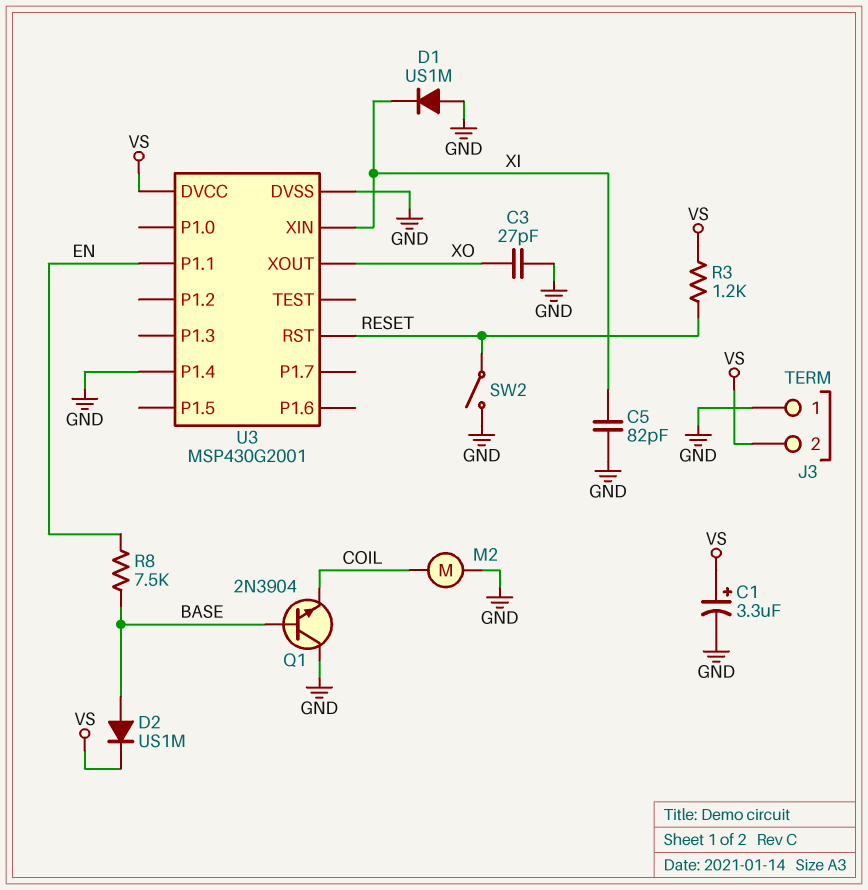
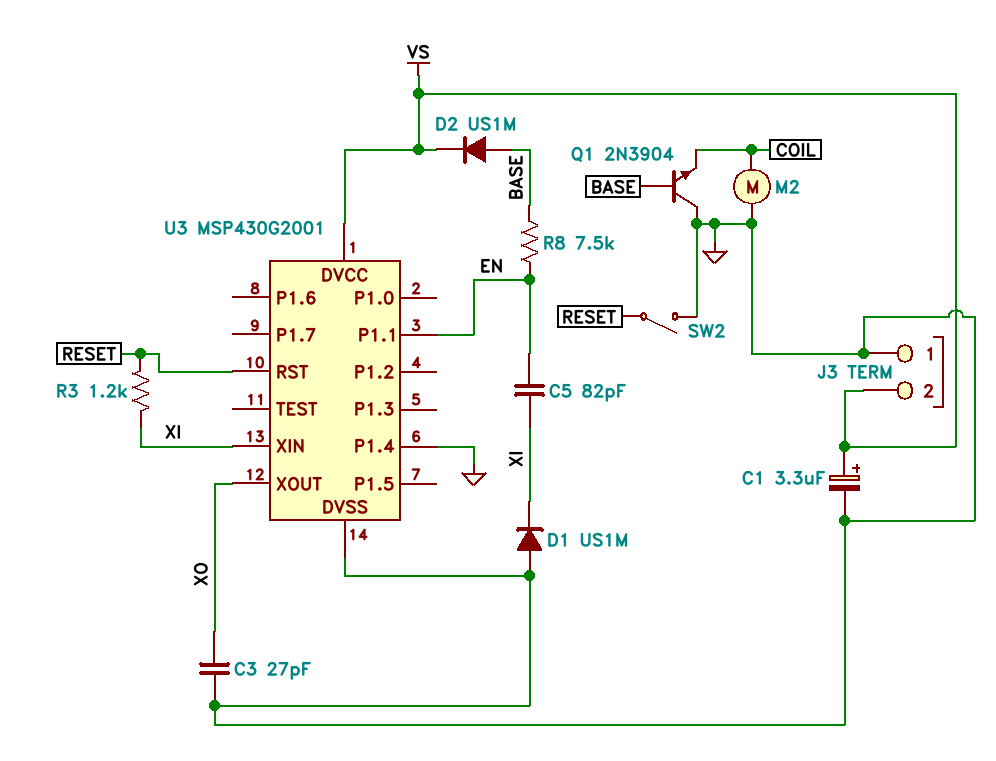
C5: 82pF (GND, XI) -> 82pF (EN, XI)
R3: 1.2k (RESET, VS) -> 1.2k (RESET, XI)

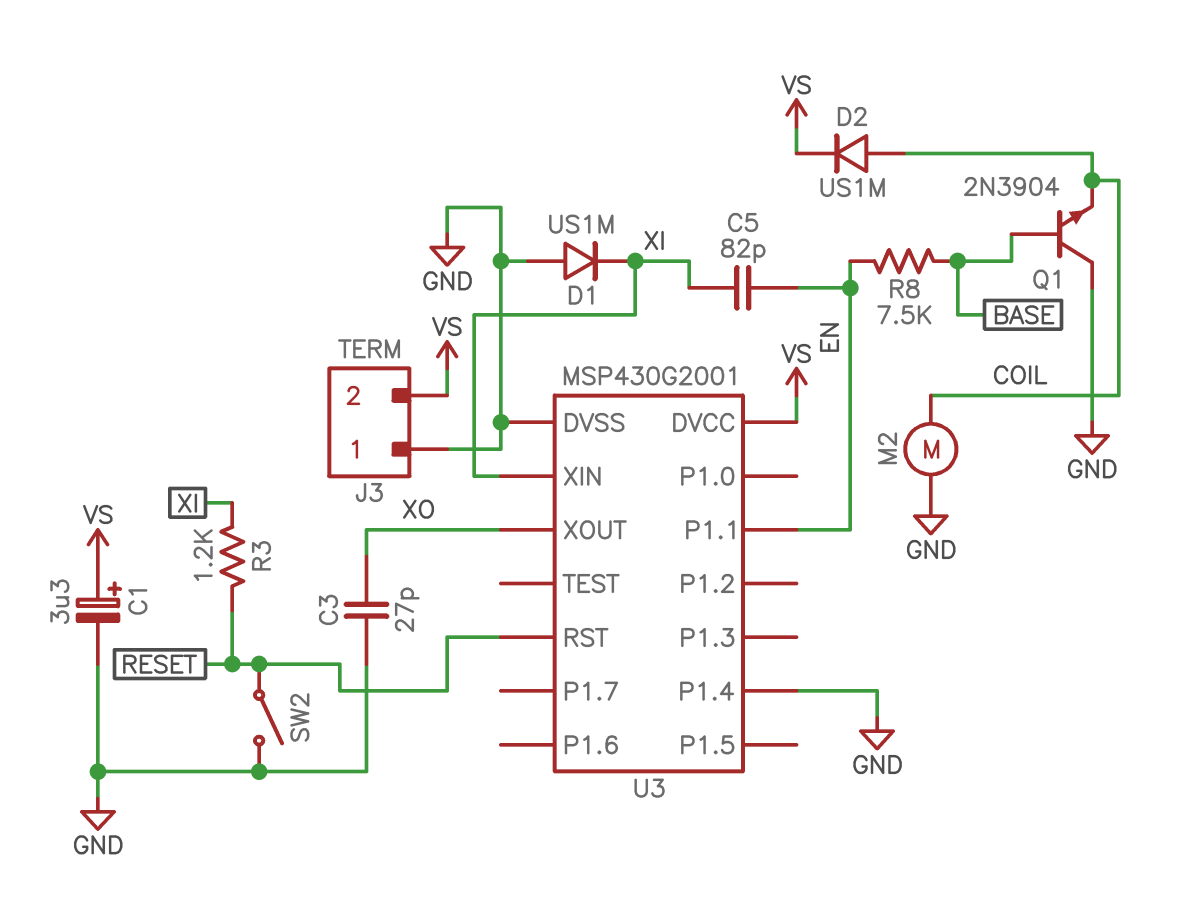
D2: diode US1M (A BASE, K VS) -> diode US1M (A COIL, K VS)

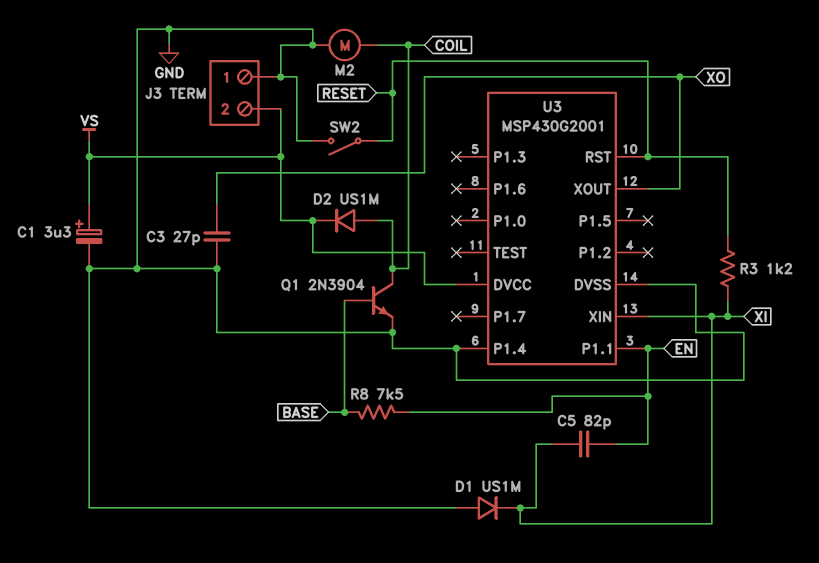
Q1: NPN 2N3904 (B BASE, C GND, E COIL) -> NPN 2N3904 (B BASE, C COIL, E GND)

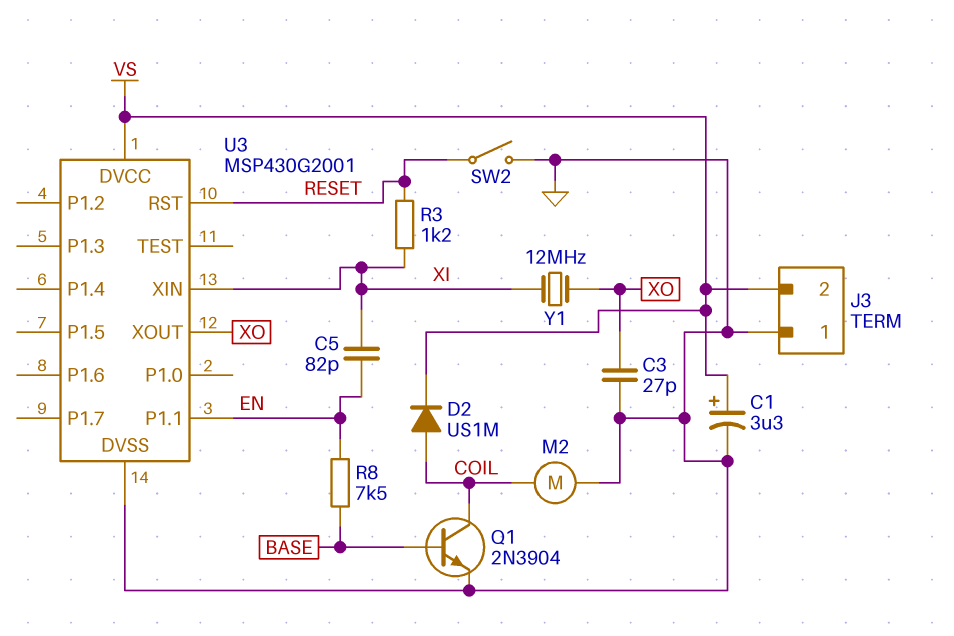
D1: diode US1M (A GND, K XI) -> none
U3 pin P1.4: GND -> none
Y1: none -> 12MHz (XI, XO)

